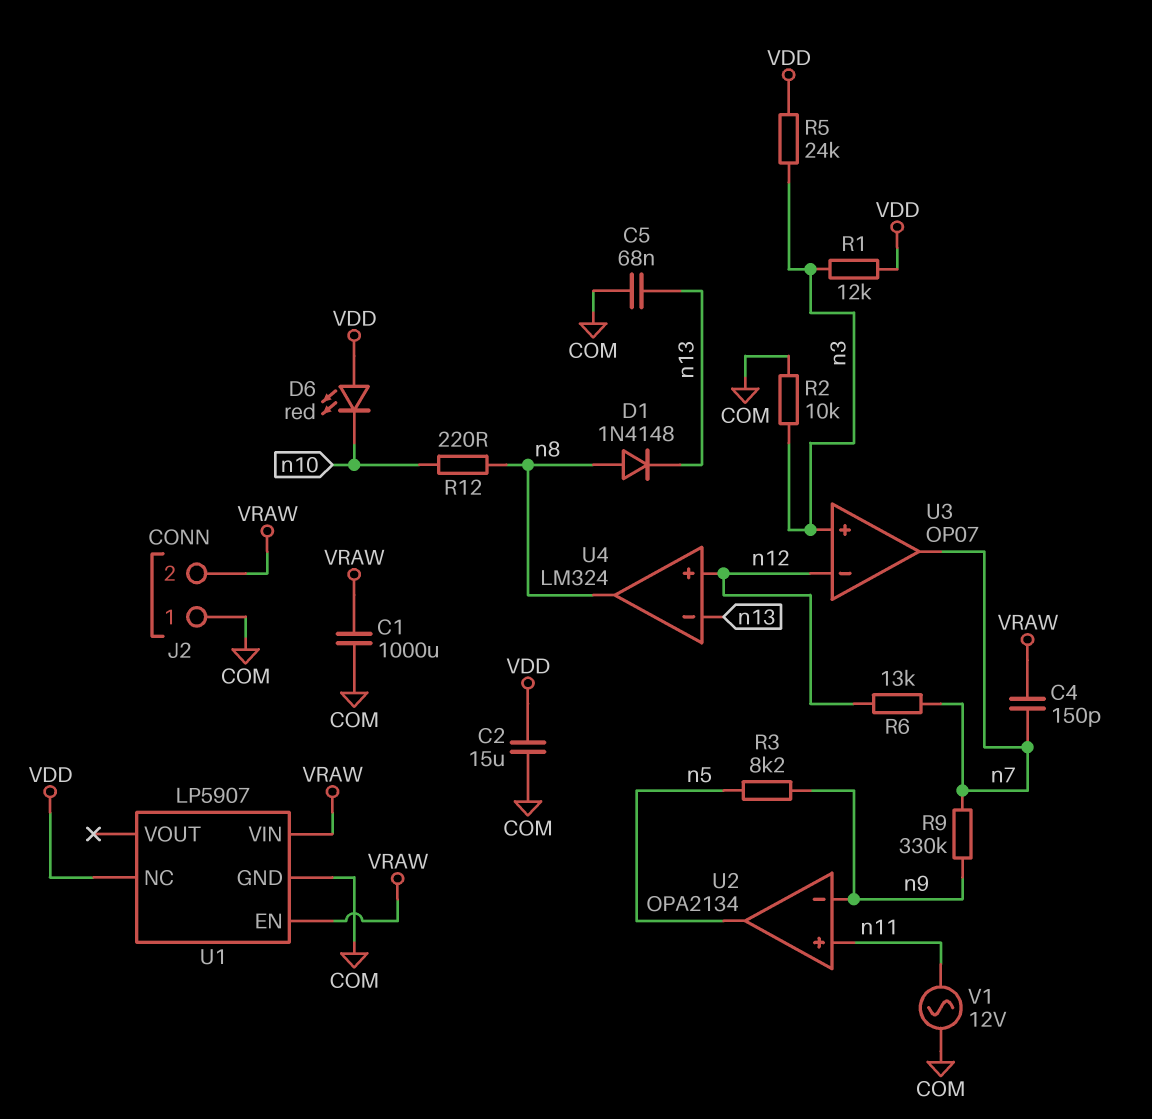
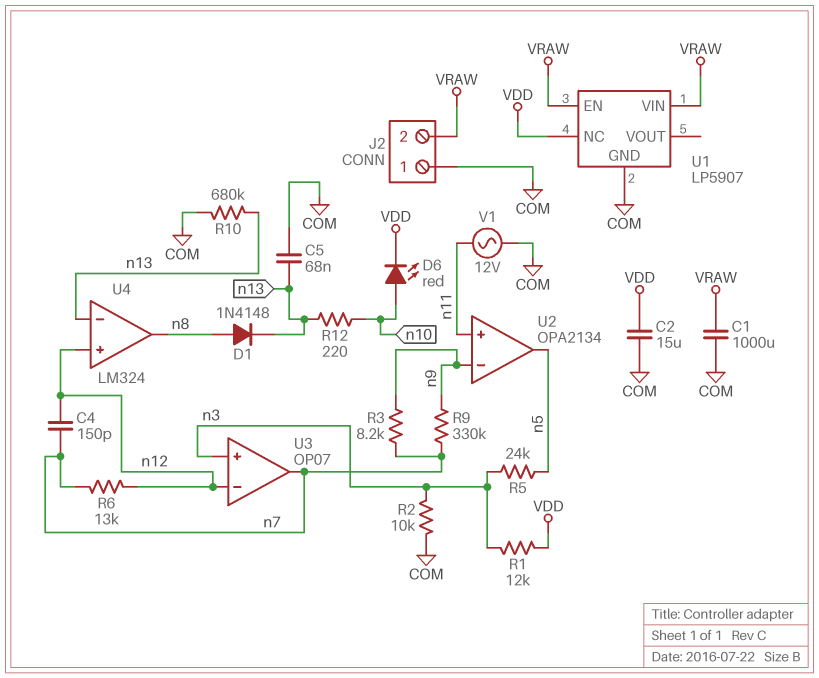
C4: 150pF (VRAW, n7) -> 150pF (n7, n12)
D6: LED red (A VDD, K n10) -> LED red (A n10, K VDD)
R3: 8.2k (n5, n9) -> 8.2k (n7, n9)
R5: 24k (VDD, n3) -> 24k (n3, n5)
R10: none -> 680k (COM, n13)
R12: 220 (n8, n10) -> 220 (n10, n13)

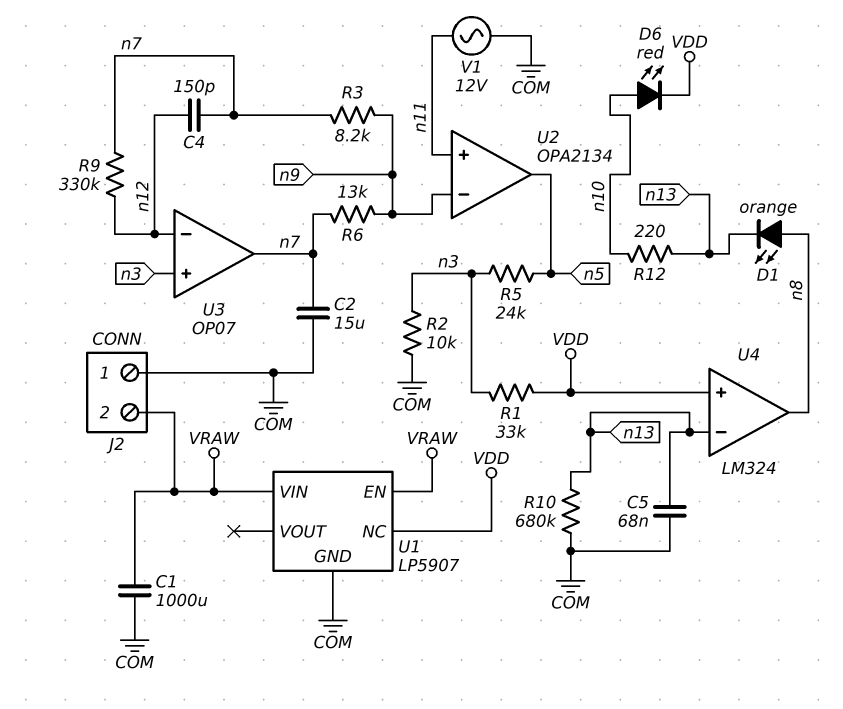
C2: 15uF (COM, VDD) -> 15uF (COM, n7)
D1: diode 1N4148 (A n8, K n13) -> LED orange (A n8, K n13)
R1: 12k (VDD, n3) -> 33k (VDD, n3)
R6: 13k (n7, n12) -> 13k (n7, n9)
R9: 330k (n7, n9) -> 330k (n7, n12)
U4 pin in+: n12 -> VDD

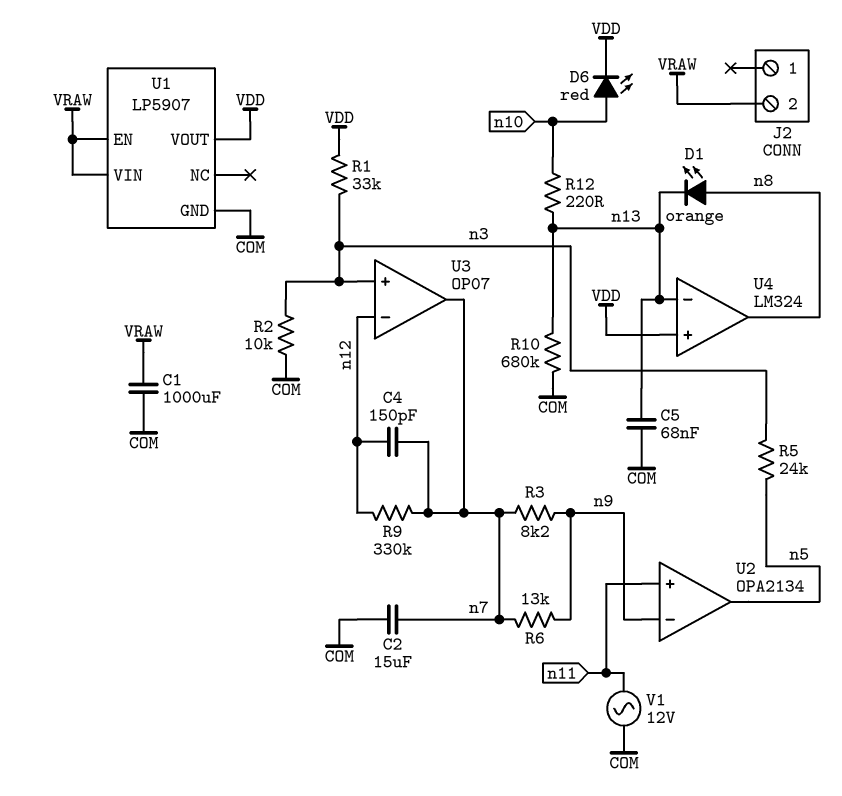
J2 pin 1: COM -> none
U1 pin NC: VDD -> none
U1 pin VOUT: none -> VDD

